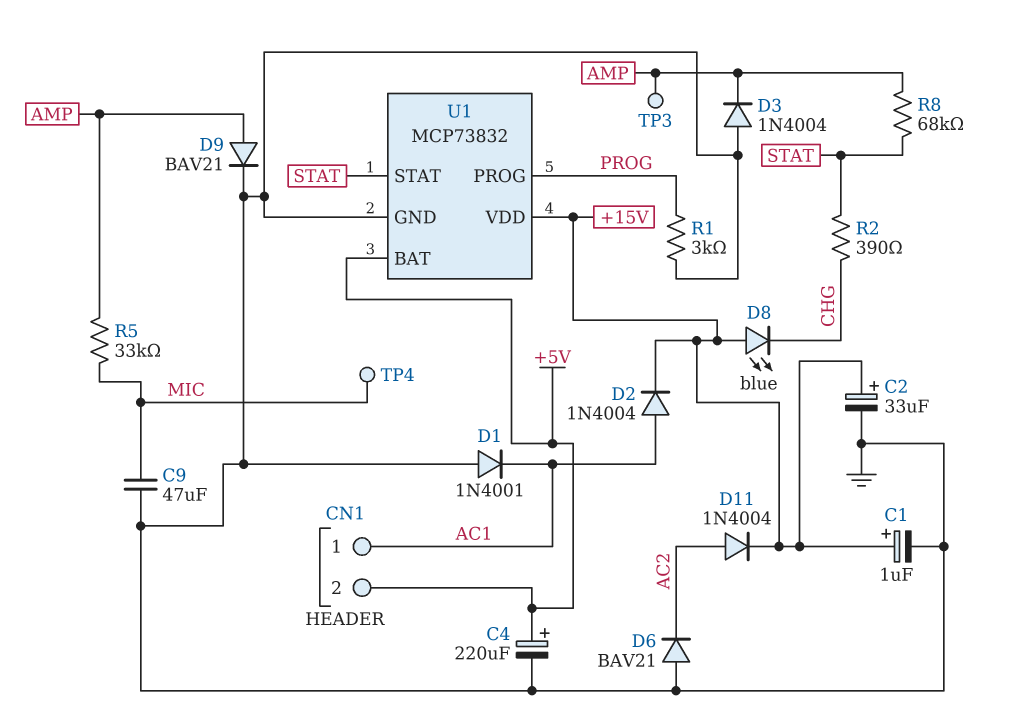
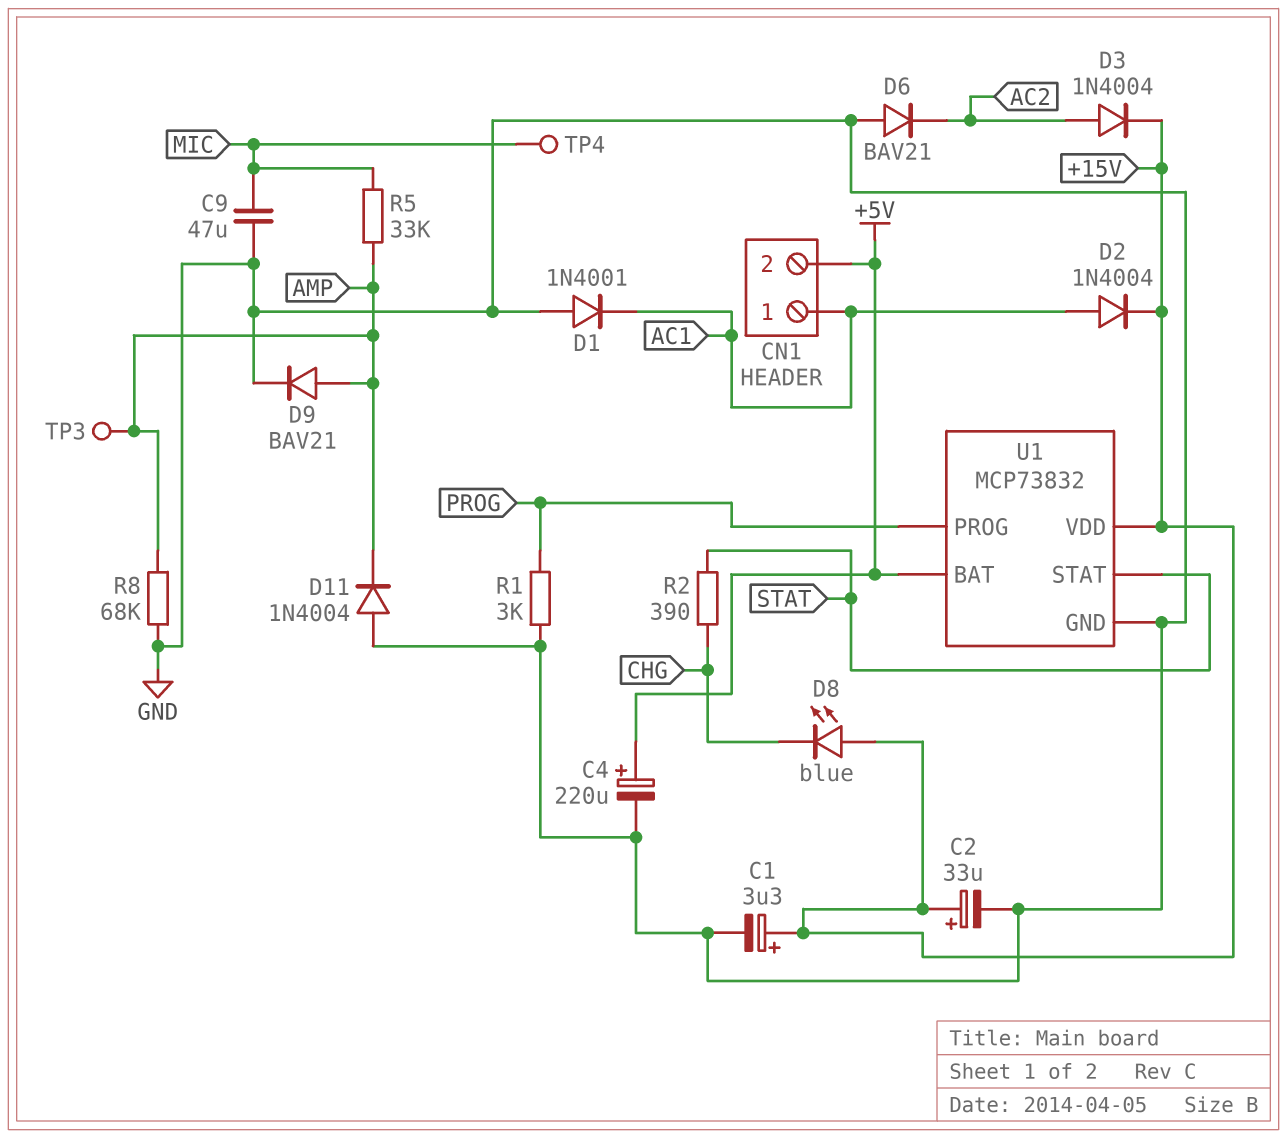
C1: 1uF (plus +15V, minus GND) -> 3.3uF (plus +15V, minus GND)
D3: diode 1N4004 (A GND, K AMP) -> diode 1N4004 (A AC2, K +15V)
D11: diode 1N4004 (A AC2, K +15V) -> diode 1N4004 (A GND, K AMP)
R8: 68k (AMP, STAT) -> 68k (AMP, GND)

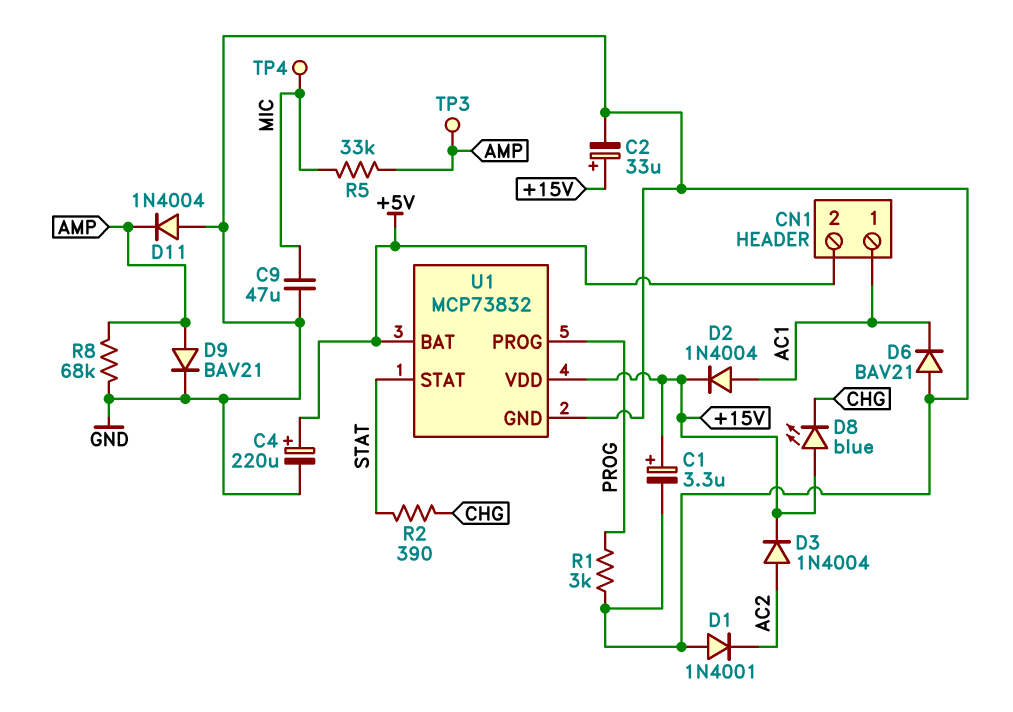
D1: diode 1N4001 (A GND, K AC1) -> diode 1N4001 (A GND, K AC2)
D6: diode BAV21 (A GND, K AC2) -> diode BAV21 (A GND, K AC1)

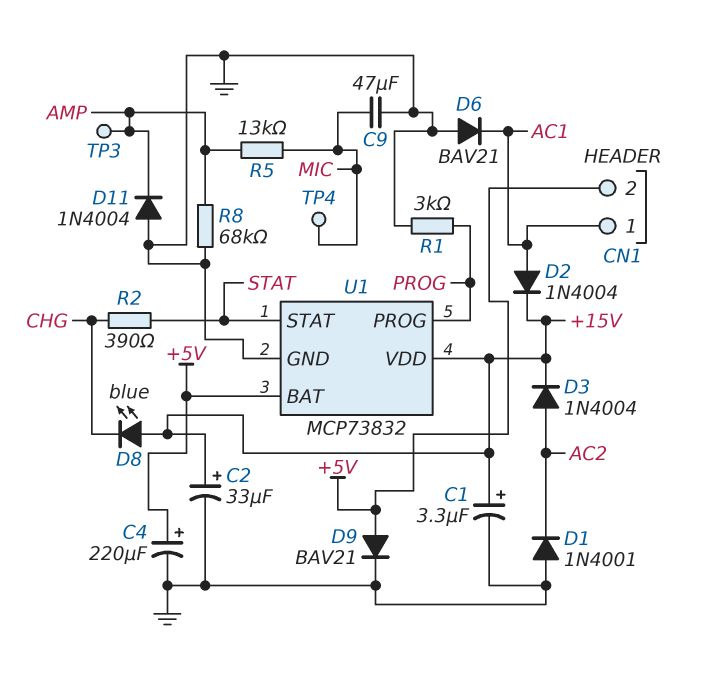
D9: diode BAV21 (A AMP, K GND) -> diode BAV21 (A +5V, K GND)
R5: 33k (AMP, MIC) -> 13k (AMP, MIC)

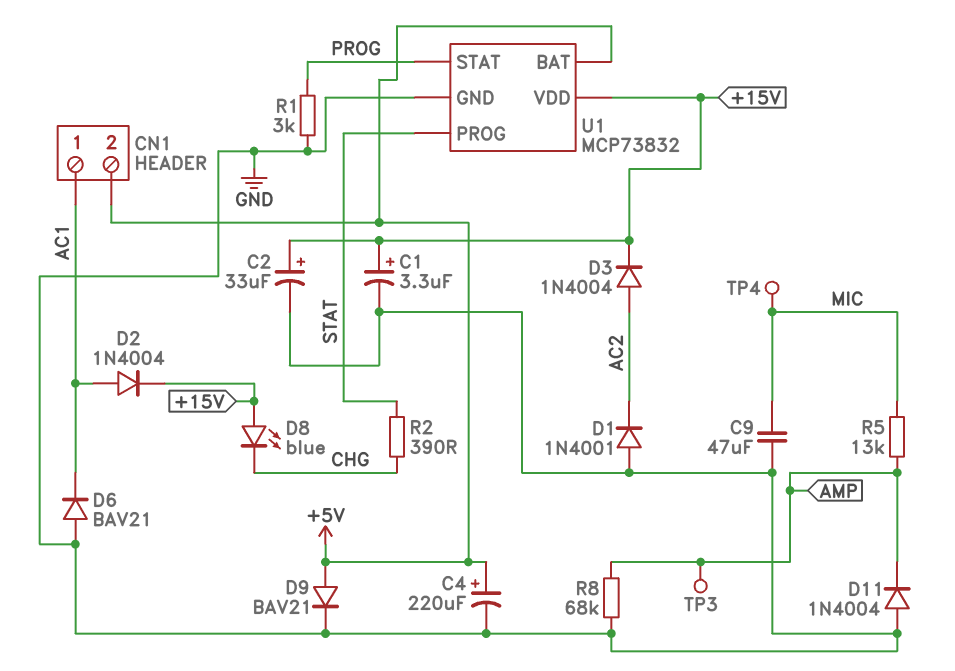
U1 pin PROG: PROG -> STAT
U1 pin STAT: STAT -> PROG

